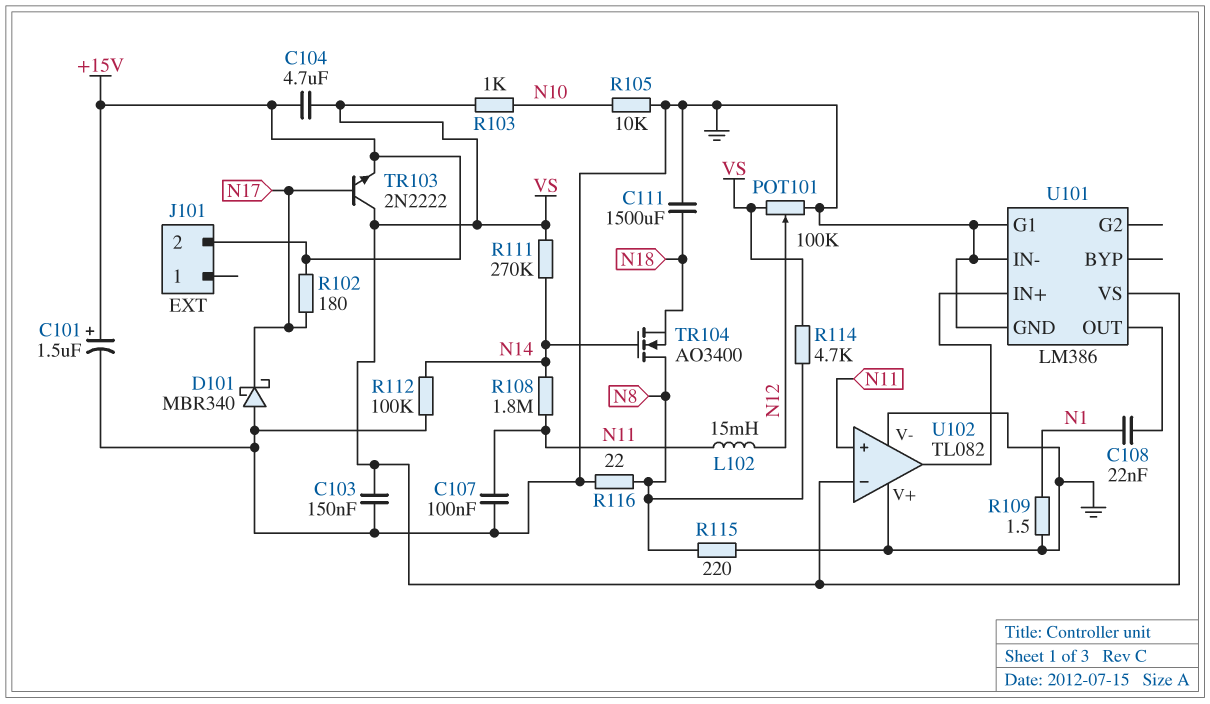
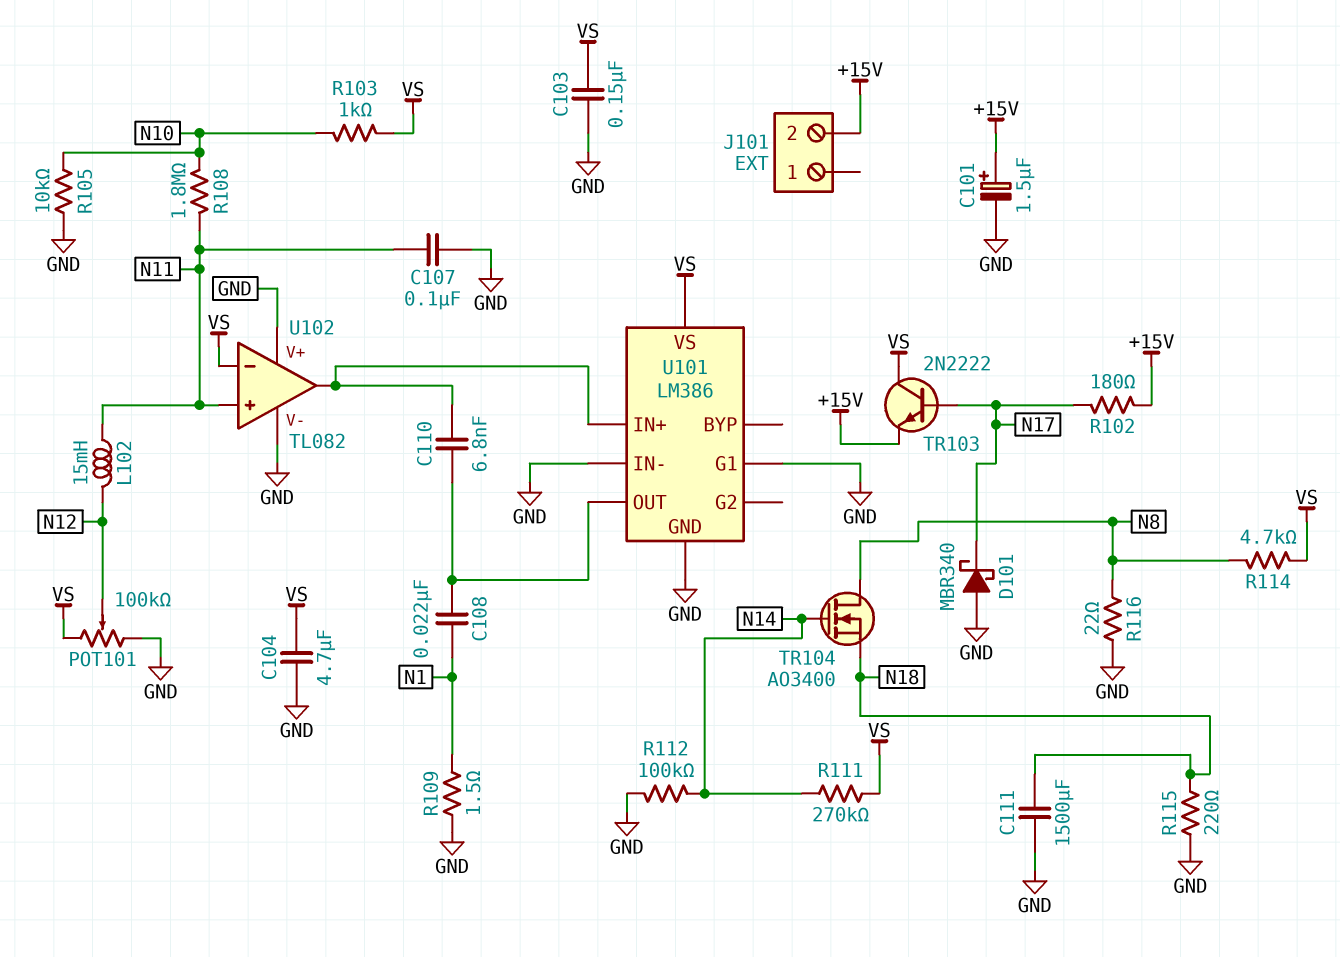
C104: 4.7uF (+15V, VS) -> 4.7uF (GND, VS)
C110: none -> 6.8nF (U101/IN+, U101/OUT)
R108: 1.8M (N11, N14) -> 1.8M (N10, N11)
R115: 220 (GND, N8) -> 220 (GND, N18)

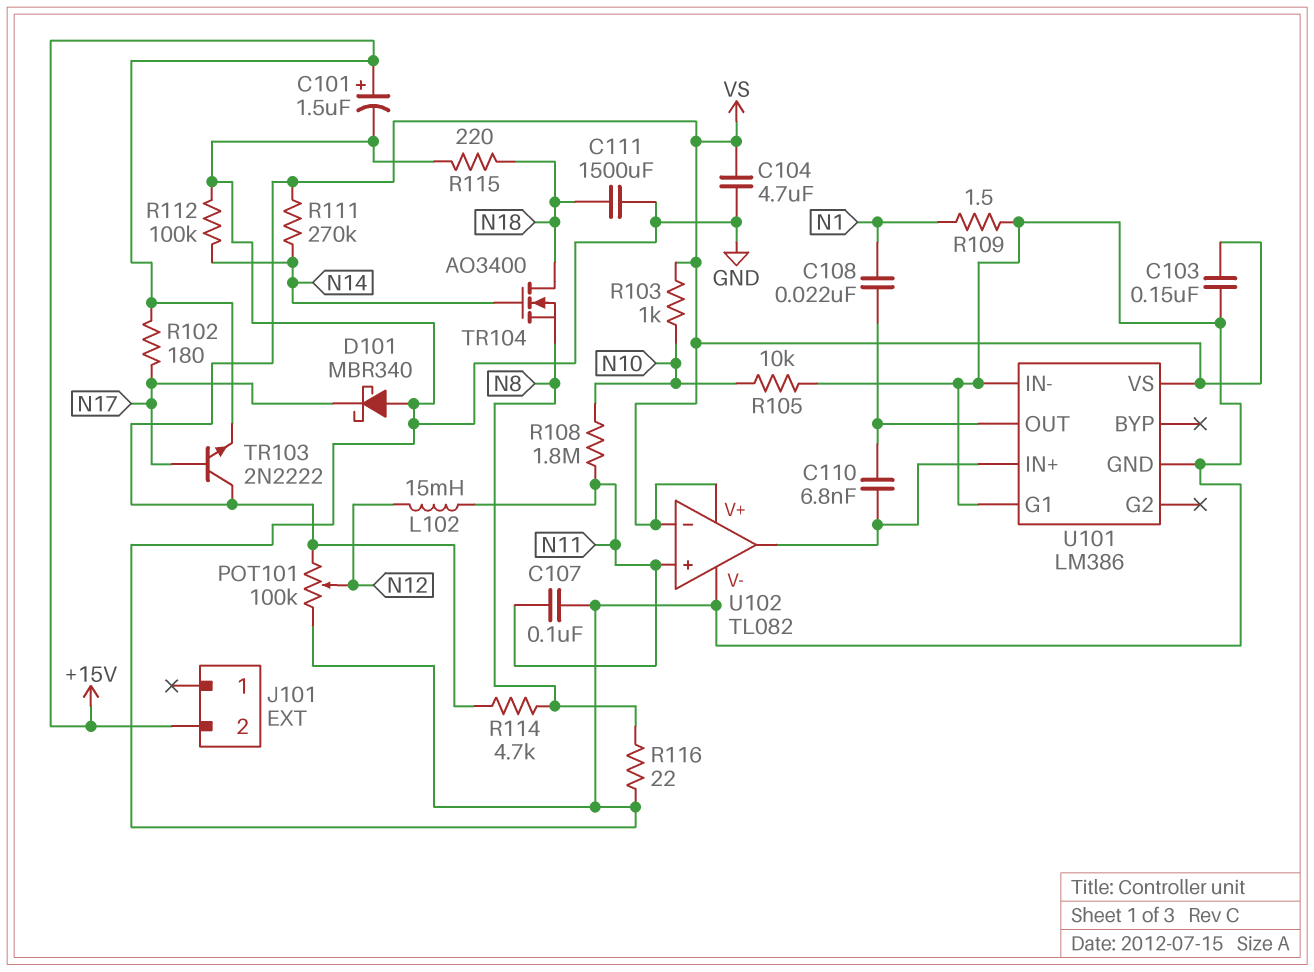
TR104: NMOS AO3400 (G N14, D N8, S N18) -> NMOS AO3400 (G N14, D N18, S N8)
U102 pin V+: GND -> VS

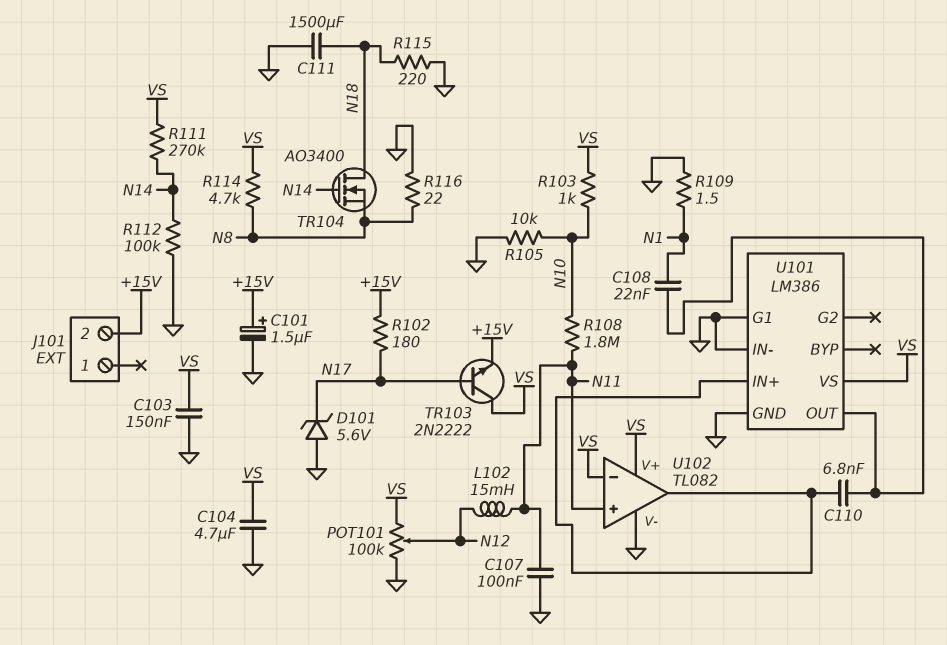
D101: schottky MBR340 (A GND, K N17) -> zener 5.6V (A GND, K N17)

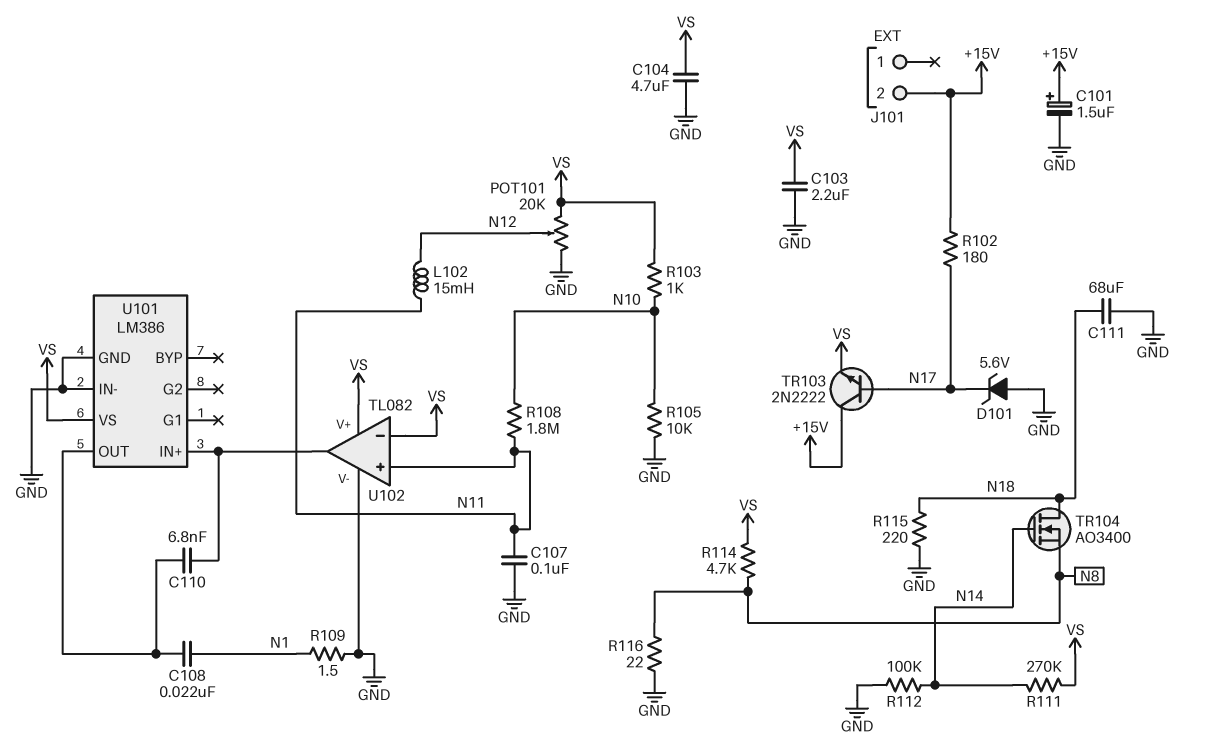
C103: 150nF (GND, VS) -> 2.2uF (GND, VS)
C111: 1500uF (GND, N18) -> 68uF (GND, N18)
POT101: 100k (GND, VS, wiper N12) -> 20k (GND, VS, wiper N12)
TR103: NPN 2N2222 (B N17, C VS, E +15V) -> NPN 2N2222 (B N17, C +15V, E VS)
U101 pin G1: GND -> none

